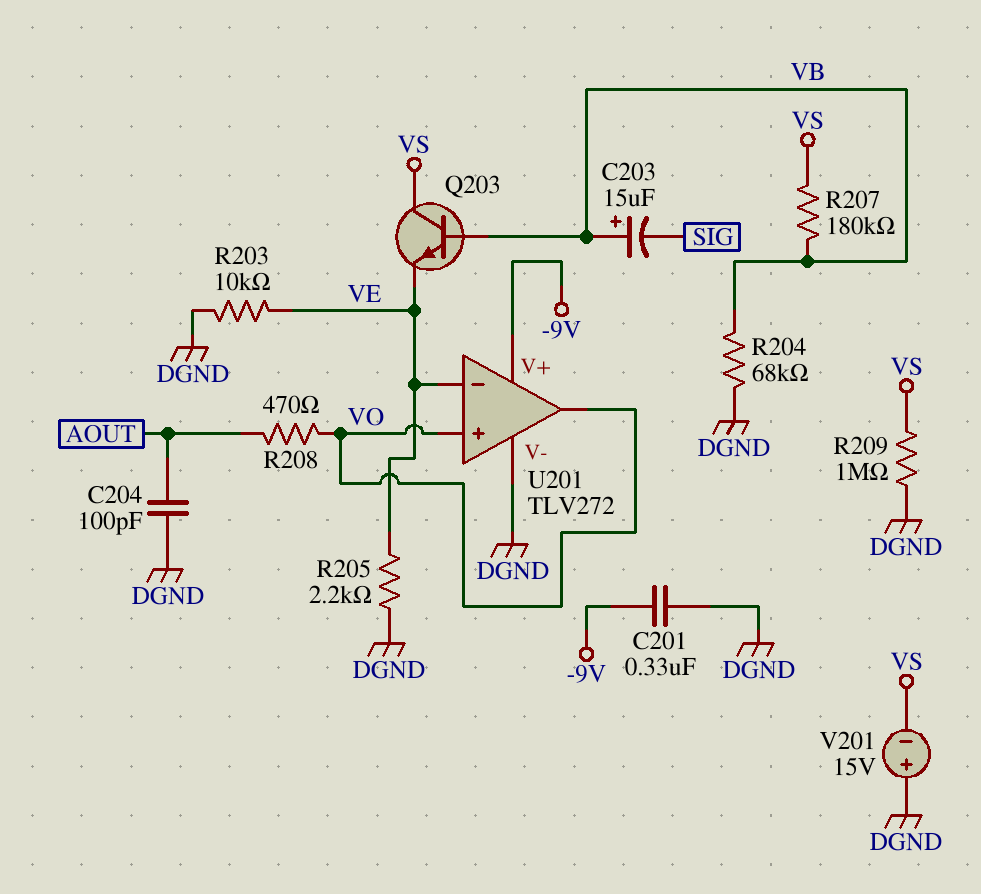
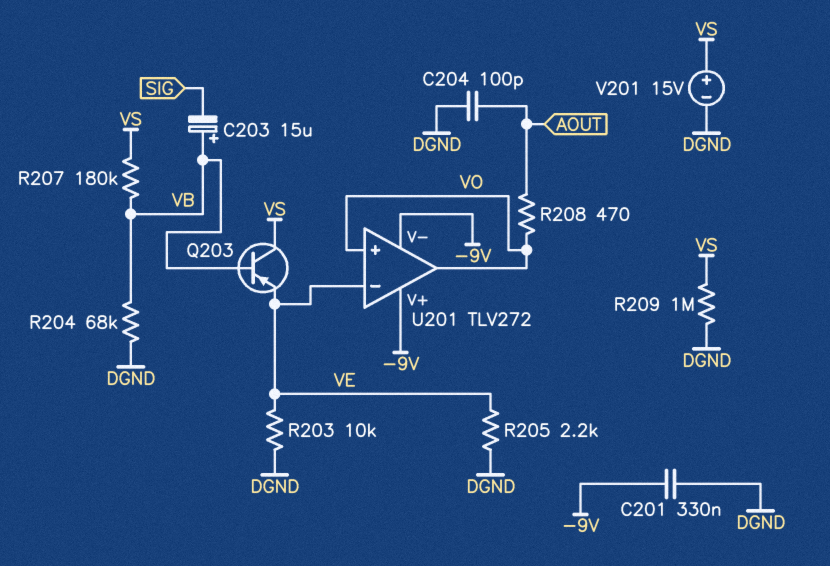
Q203: NPN (B VB, C VS, E VE) -> PNP (B VB, C VS, E VE)
U201 pin V-: DGND -> -9V
V201: 15V (plus DGND, minus VS) -> 15V (plus VS, minus DGND)

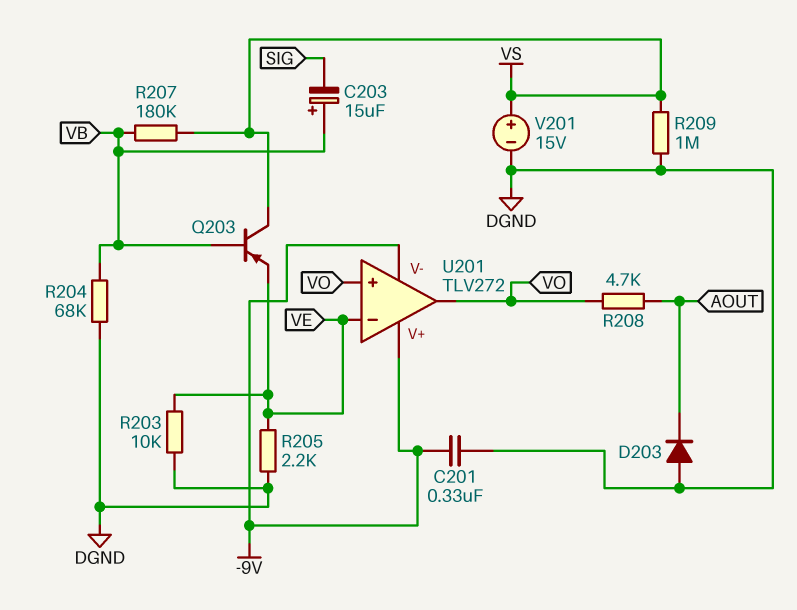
C204: 100pF (AOUT, DGND) -> none
D203: none -> diode (A DGND, K AOUT)
R208: 470 (AOUT, VO) -> 4.7k (AOUT, VO)

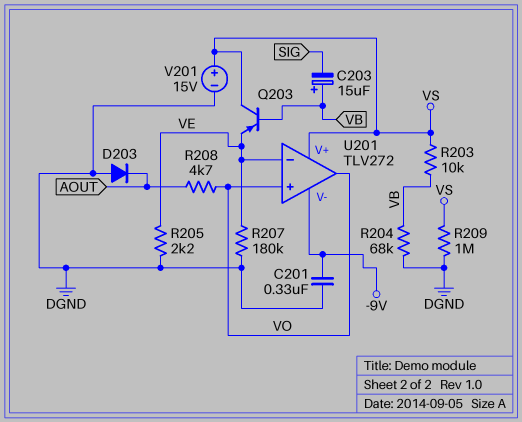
R203: 10k (DGND, VE) -> 10k (VB, VS)
R207: 180k (VB, VS) -> 180k (DGND, VE)
U201 pin V+: -9V -> VS

